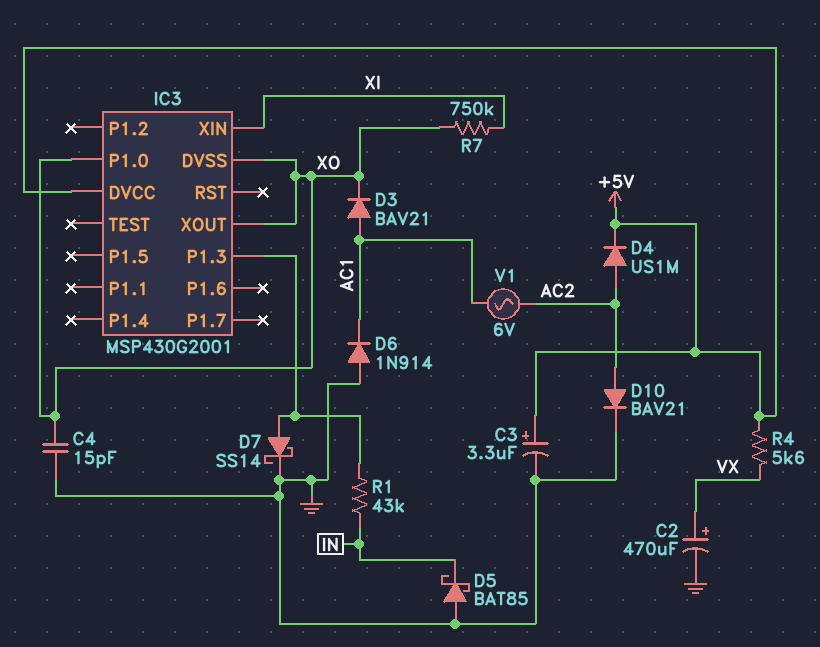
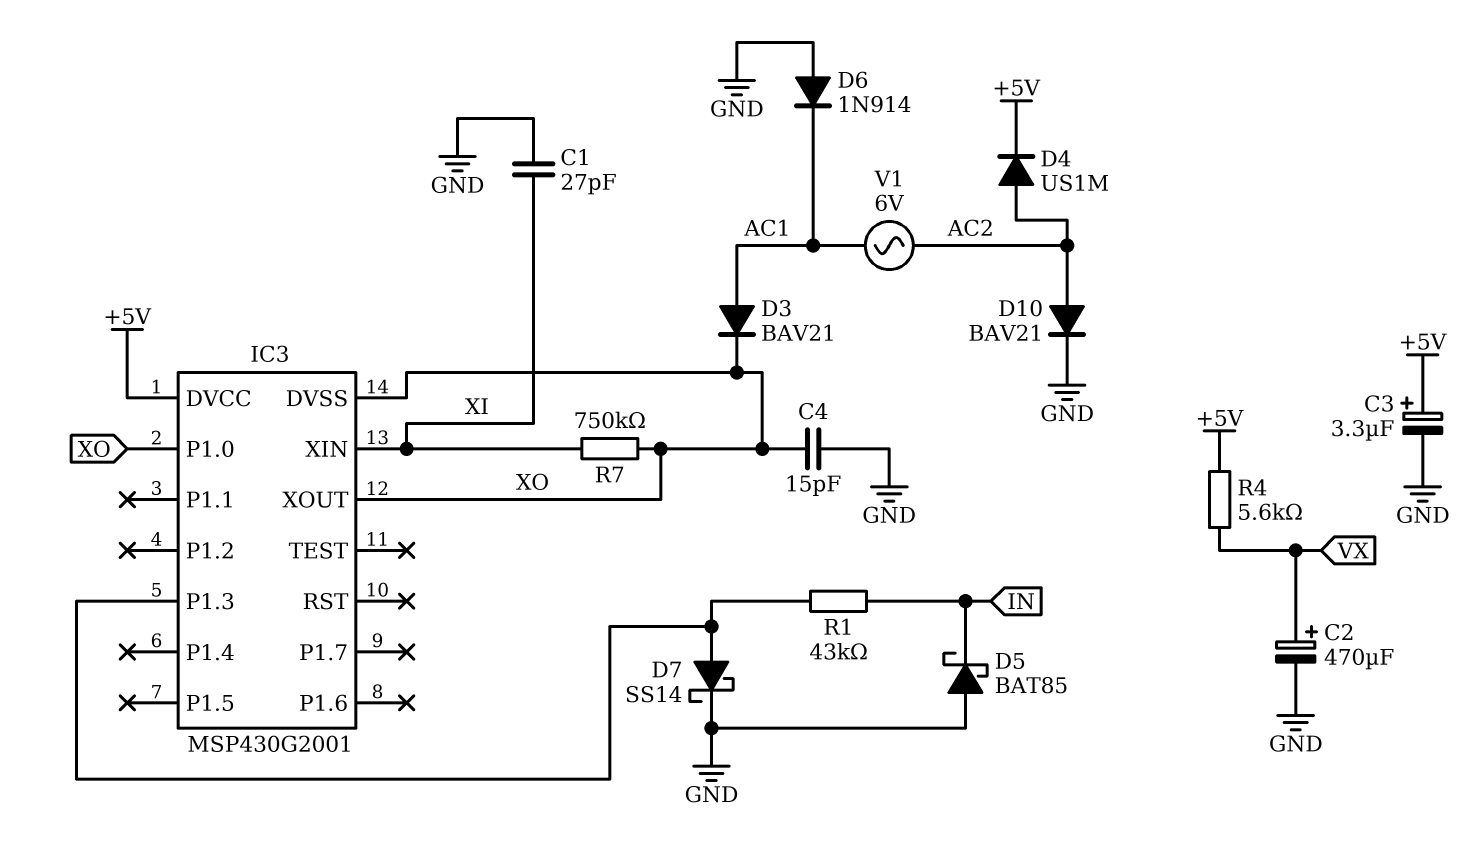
C1: none -> 27pF (GND, XI)

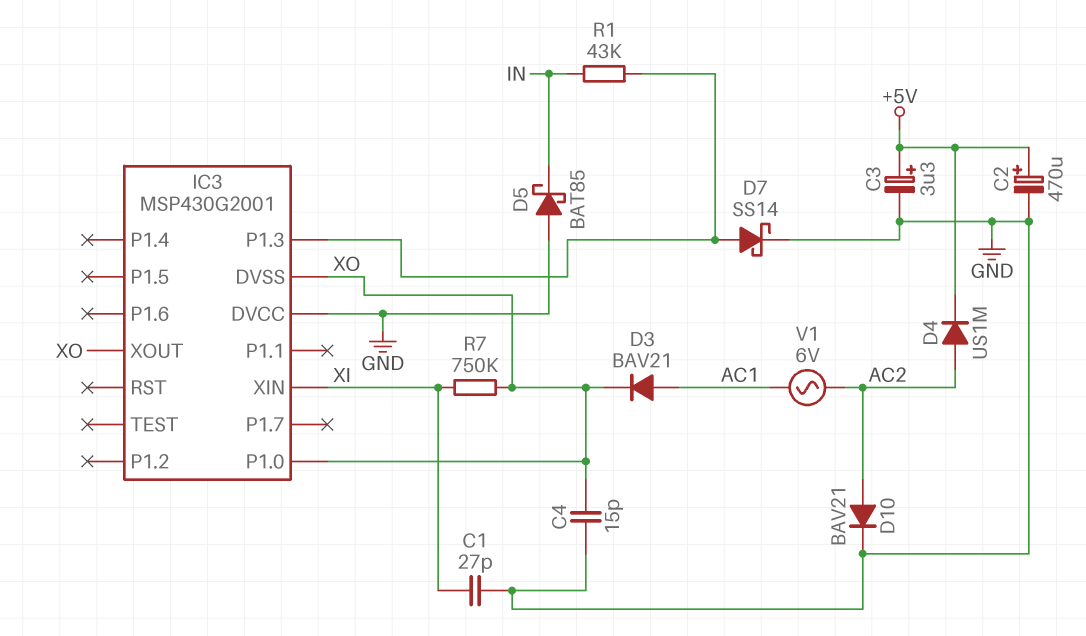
C2: 470uF (plus VX, minus GND) -> 470uF (plus +5V, minus GND)
D6: diode 1N914 (A GND, K AC1) -> none
IC3 pin DVCC: +5V -> GND
R4: 5.6k (+5V, VX) -> none

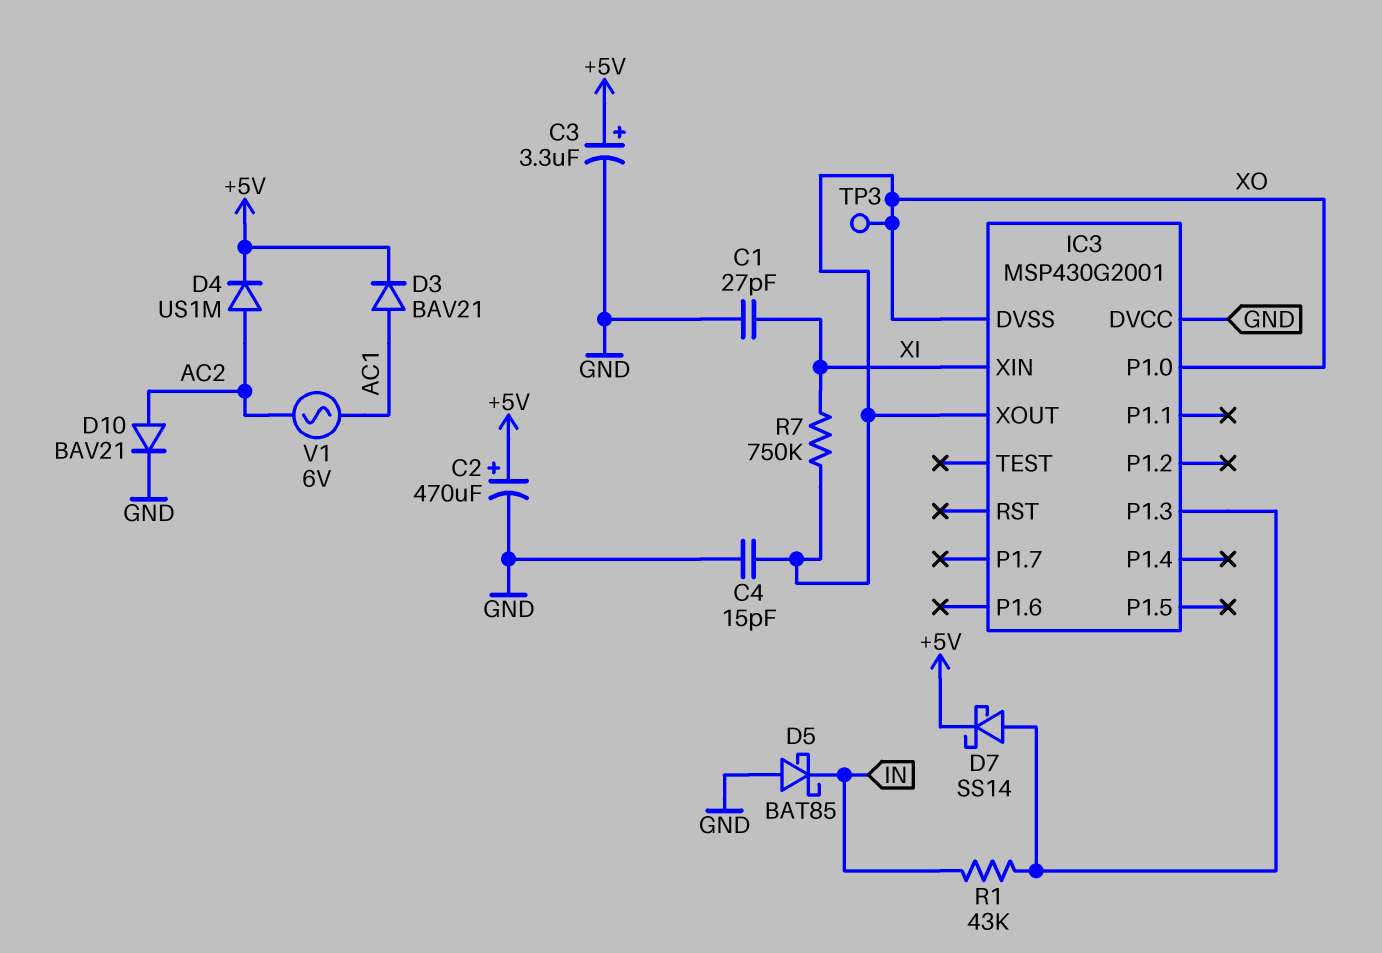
D3: diode BAV21 (A AC1, K XO) -> diode BAV21 (A AC1, K +5V)
D7: schottky SS14 (A IC3/P1.3, K GND) -> schottky SS14 (A IC3/P1.3, K +5V)
TP3: none -> test point (XO)

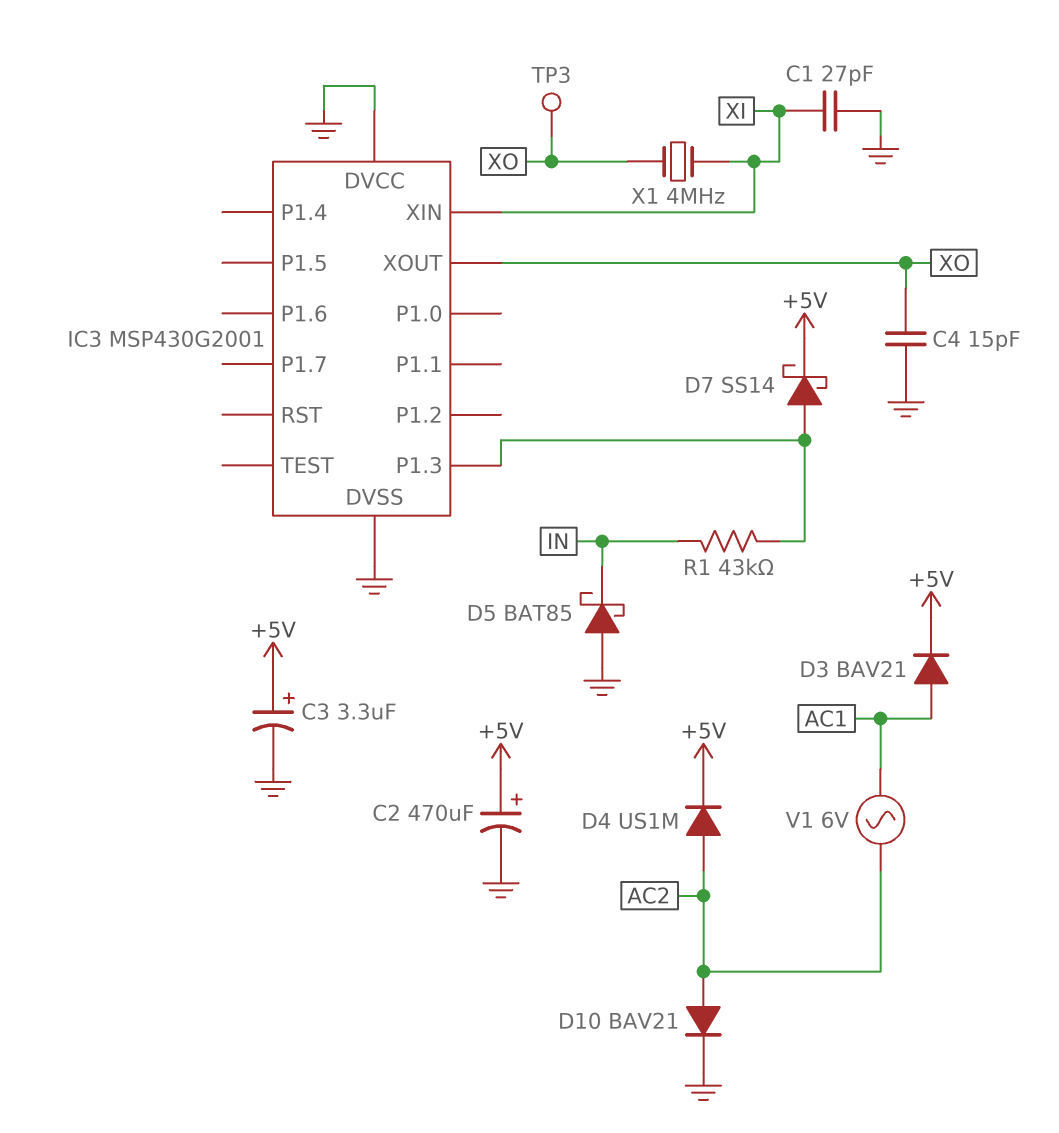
IC3 pin DVSS: XO -> GND
IC3 pin P1.0: XO -> none
R7: 750k (XI, XO) -> none
X1: none -> 4MHz (XI, XO)

